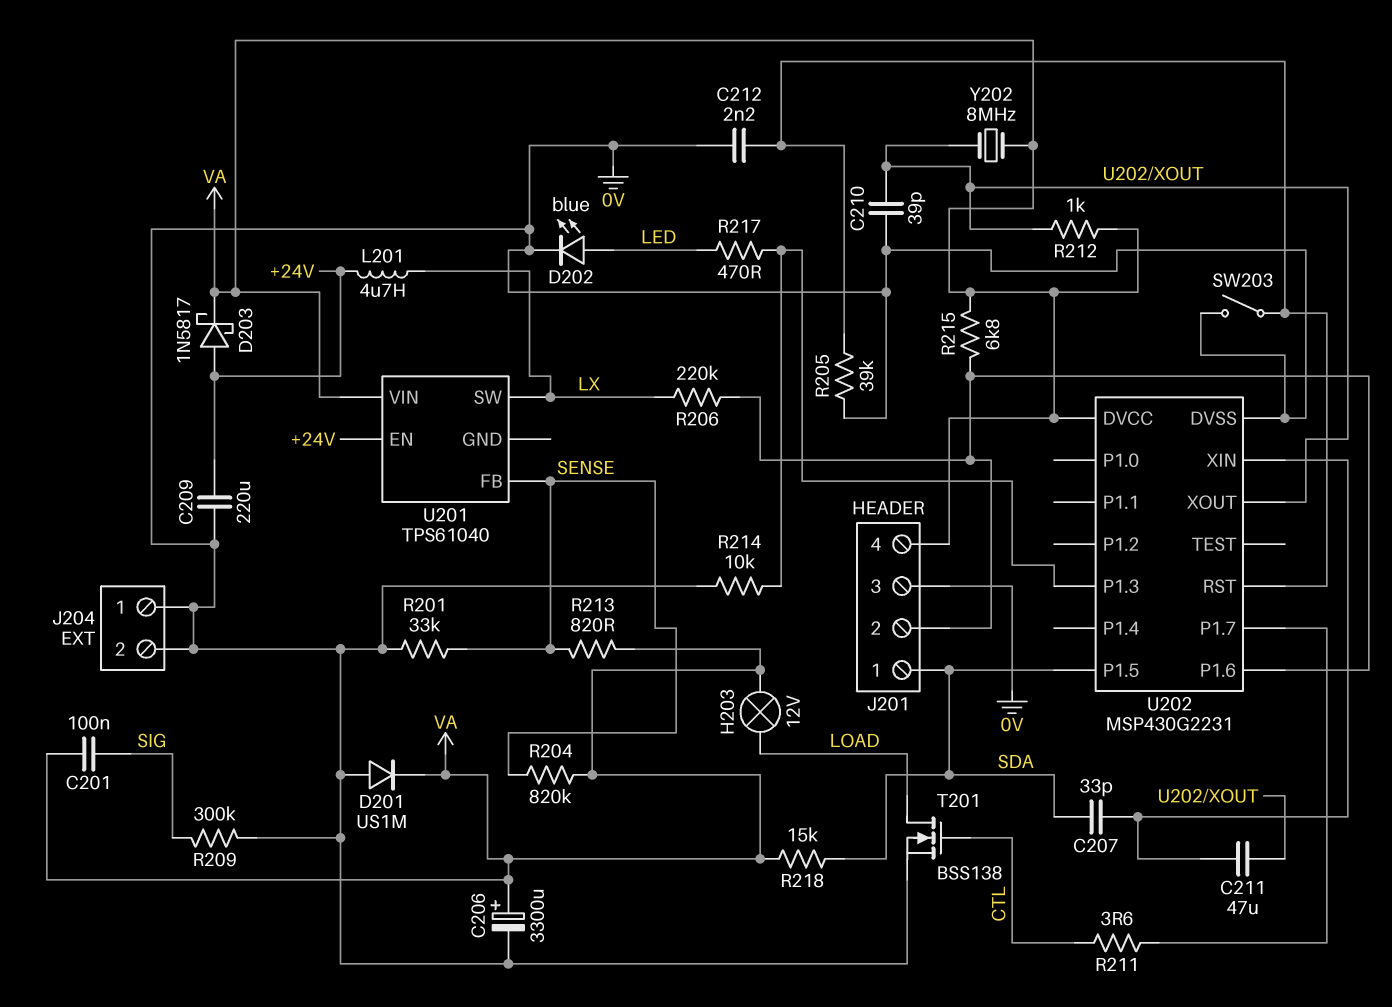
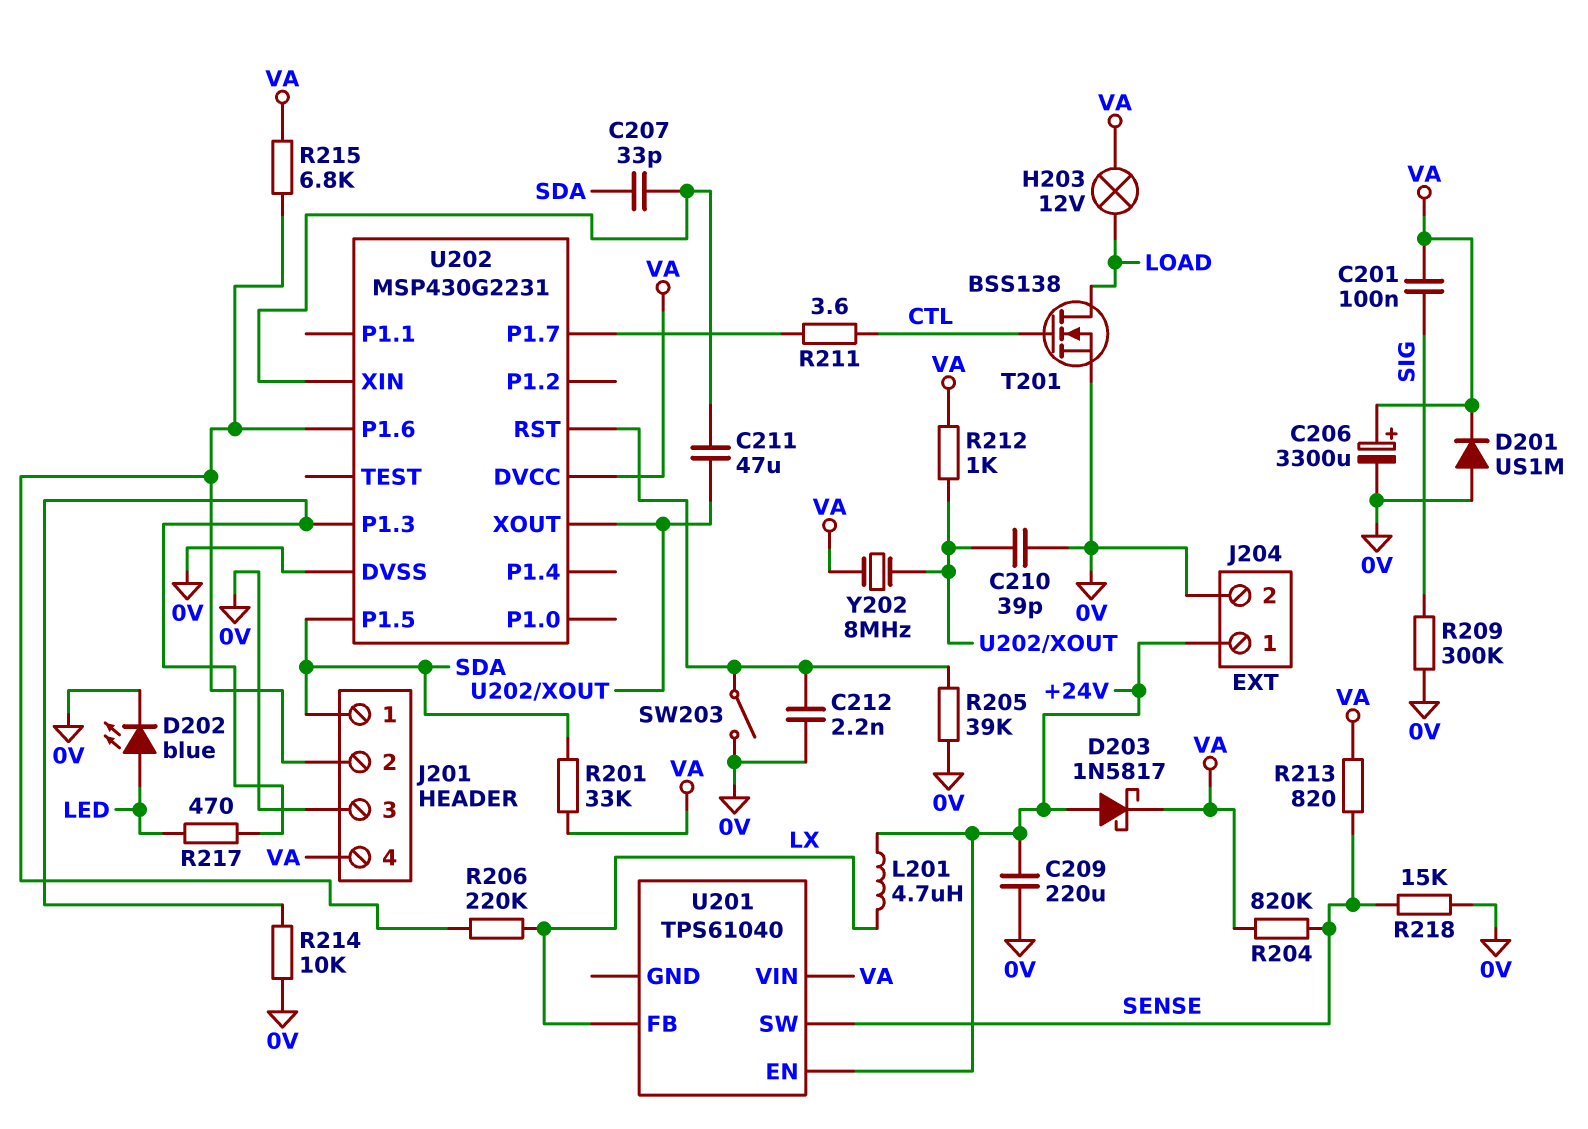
J204 pin 1: 0V -> +24V
R201: 33k (0V, SENSE) -> 33k (SDA, VA)
R218: 15k (SDA, VA) -> 15k (0V, SENSE)
U201 pin FB: SENSE -> LX
U201 pin SW: LX -> SENSE

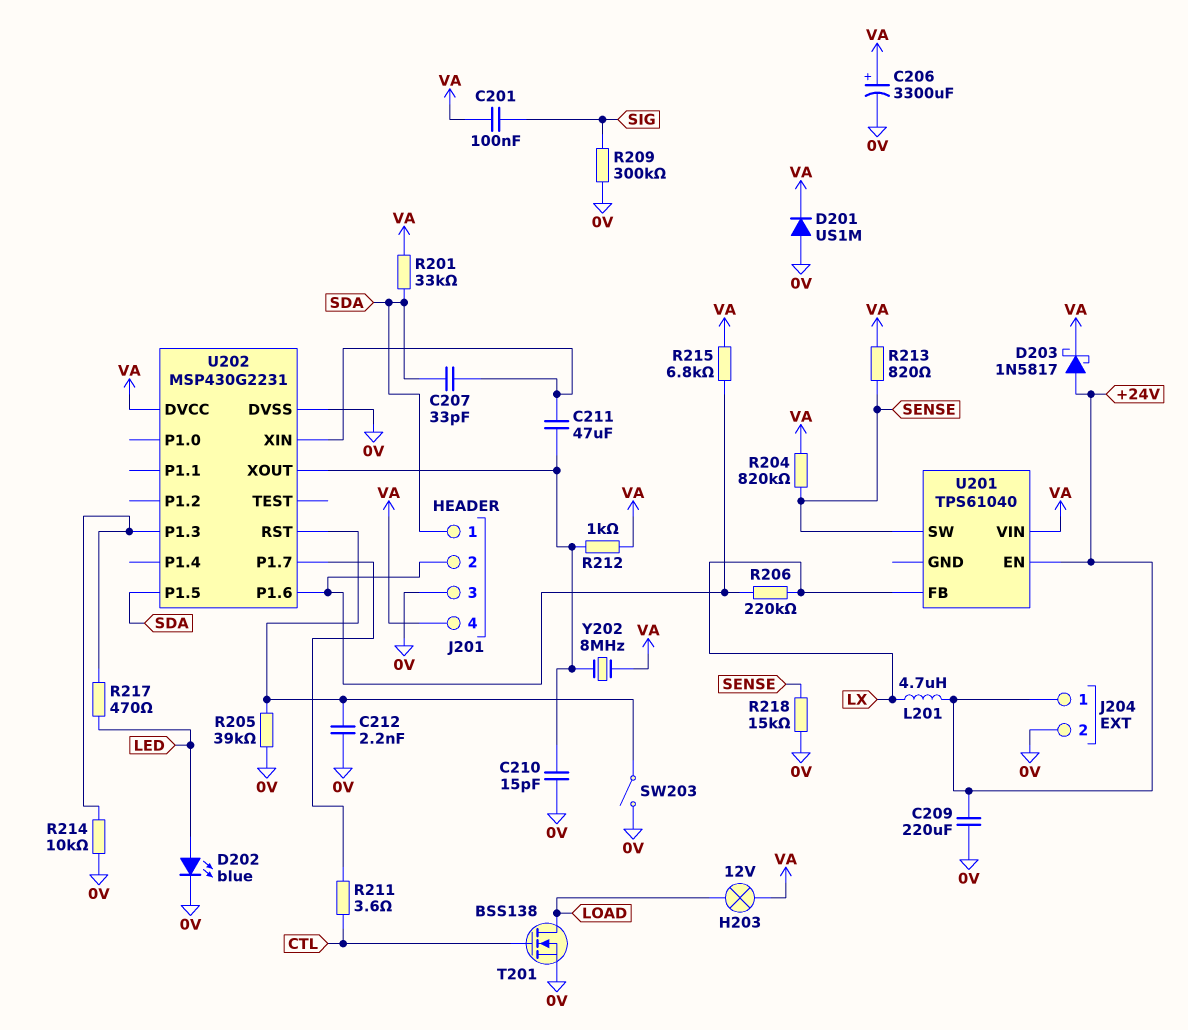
C210: 39pF (0V, U202/XOUT) -> 15pF (0V, U202/XOUT)

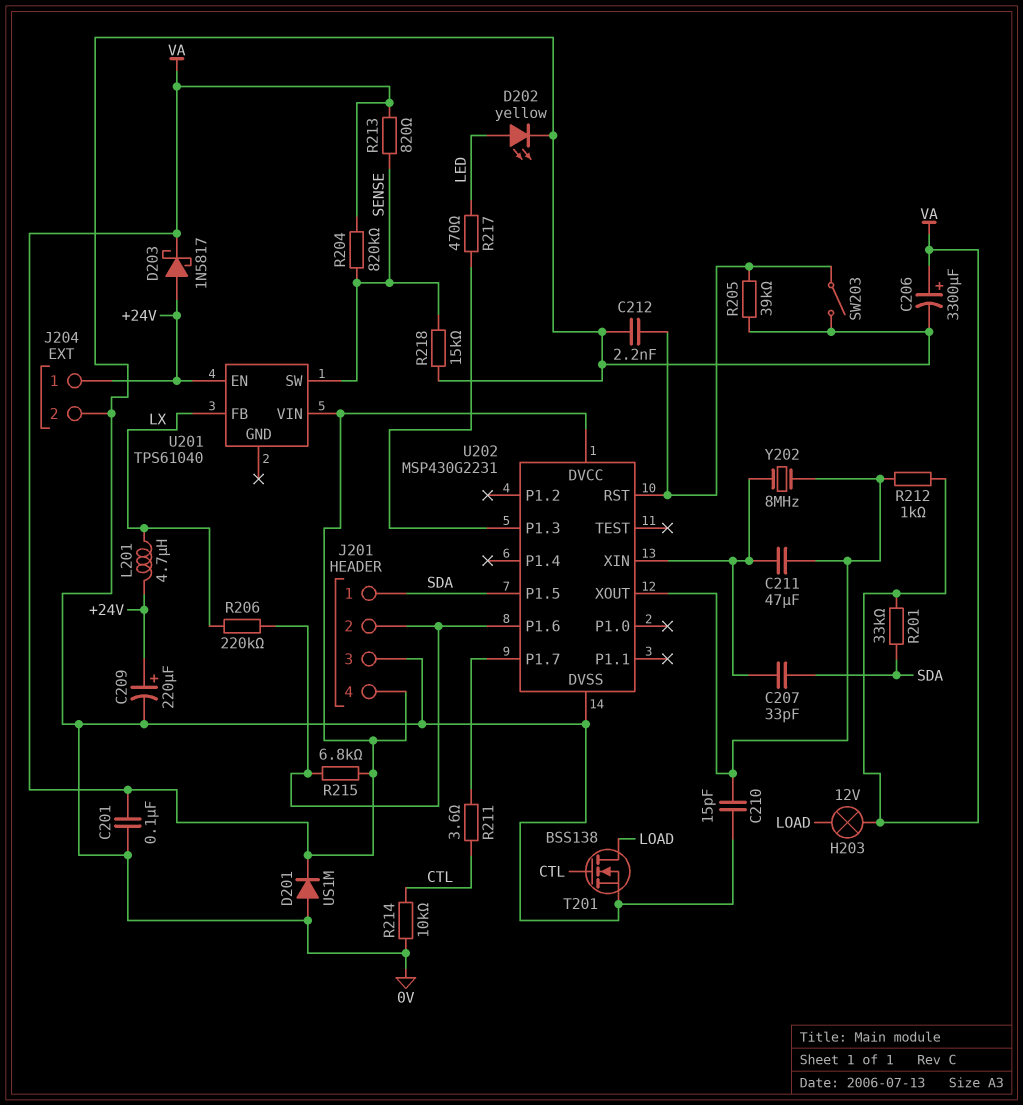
C201: 100nF (SIG, VA) -> 100nF (0V, VA)
C209: 220uF (+24V, 0V) -> 220uF (plus +24V, minus 0V)
D202: LED blue (A LED, K 0V) -> LED yellow (A LED, K 0V)
R209: 300k (0V, SIG) -> none
R214: 10k (0V, U202/P1.3) -> 10k (0V, CTL)
Y202: 8MHz (U202/XOUT, VA) -> 8MHz (U202/XIN, U202/XOUT)

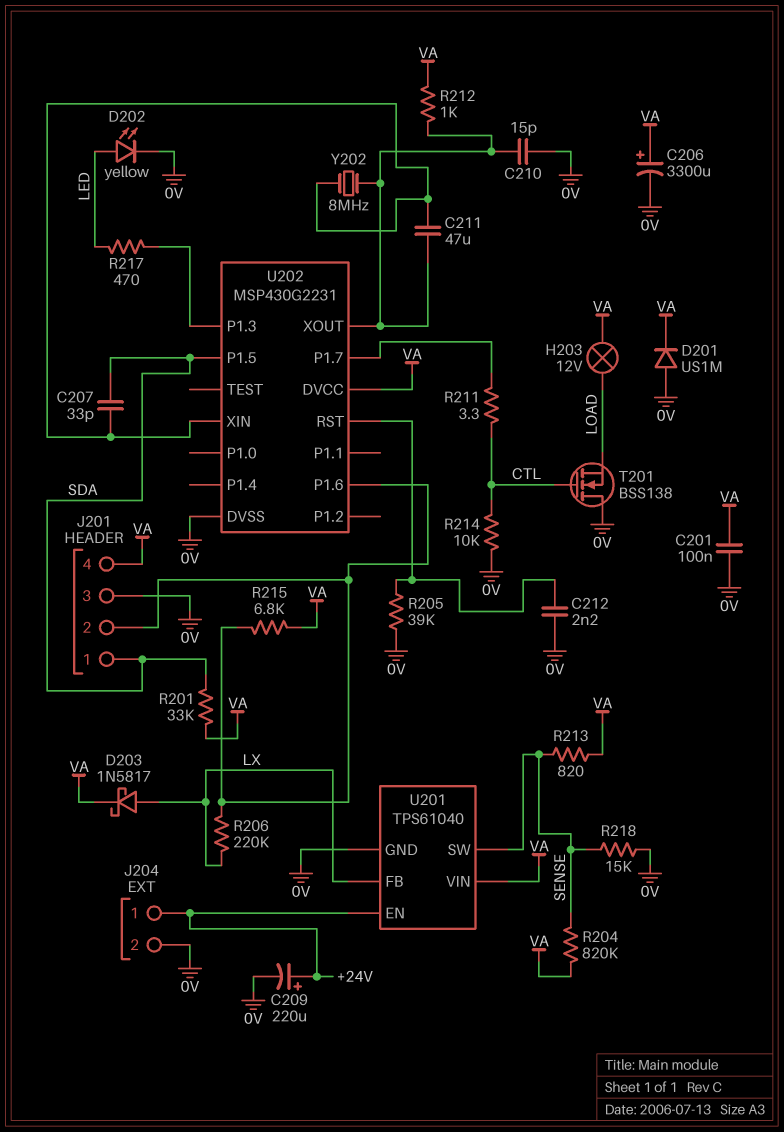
D203: schottky 1N5817 (A +24V, K VA) -> schottky 1N5817 (A LX, K VA)
L201: 4.7uH (+24V, LX) -> none
R211: 3.6 (CTL, U202/P1.7) -> 3.3 (CTL, U202/P1.7)
SW203: switch (0V, U202/RST) -> none
T201: NMOS BSS138 (G CTL, D LOAD, S 0V) -> NMOS BSS138 (G CTL, D 0V, S LOAD)
U201 pin GND: none -> 0V

